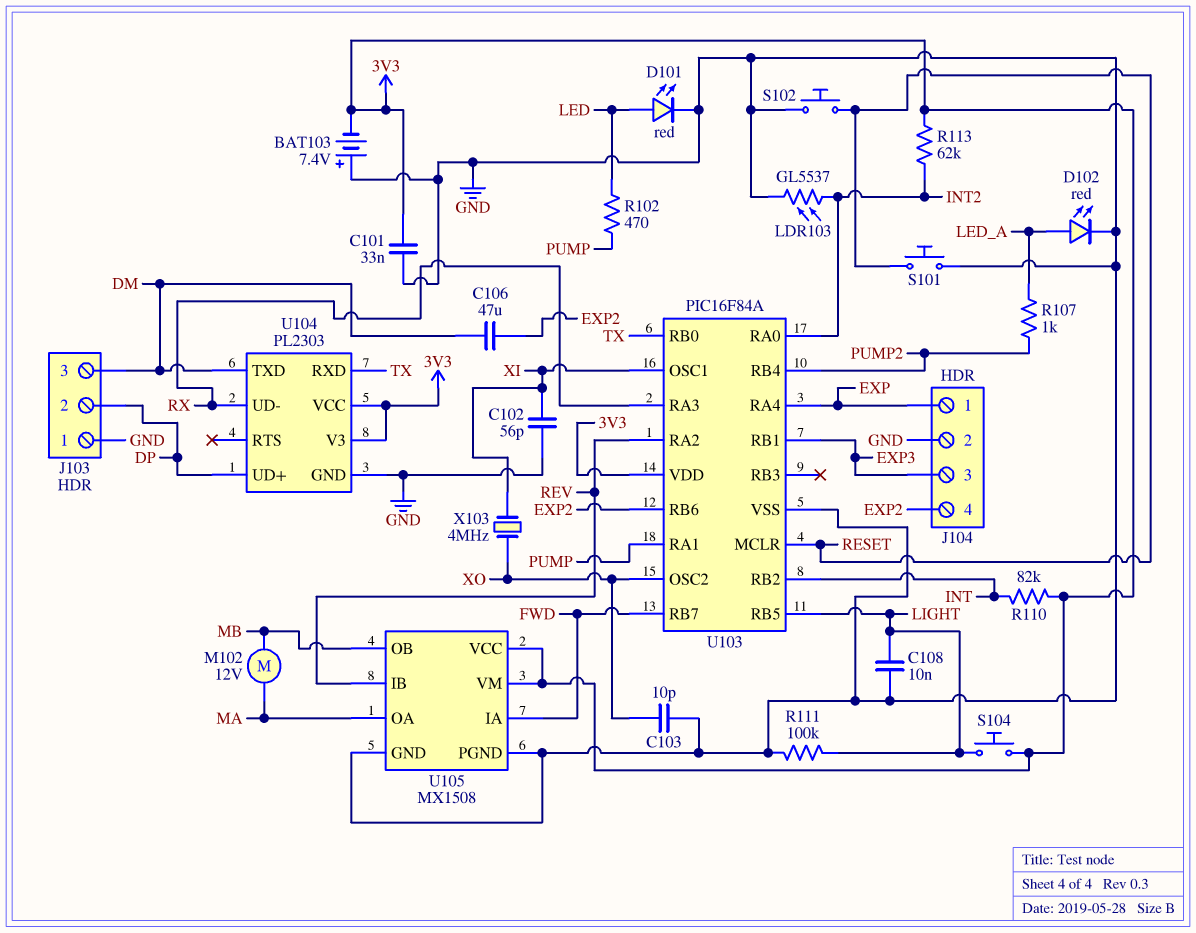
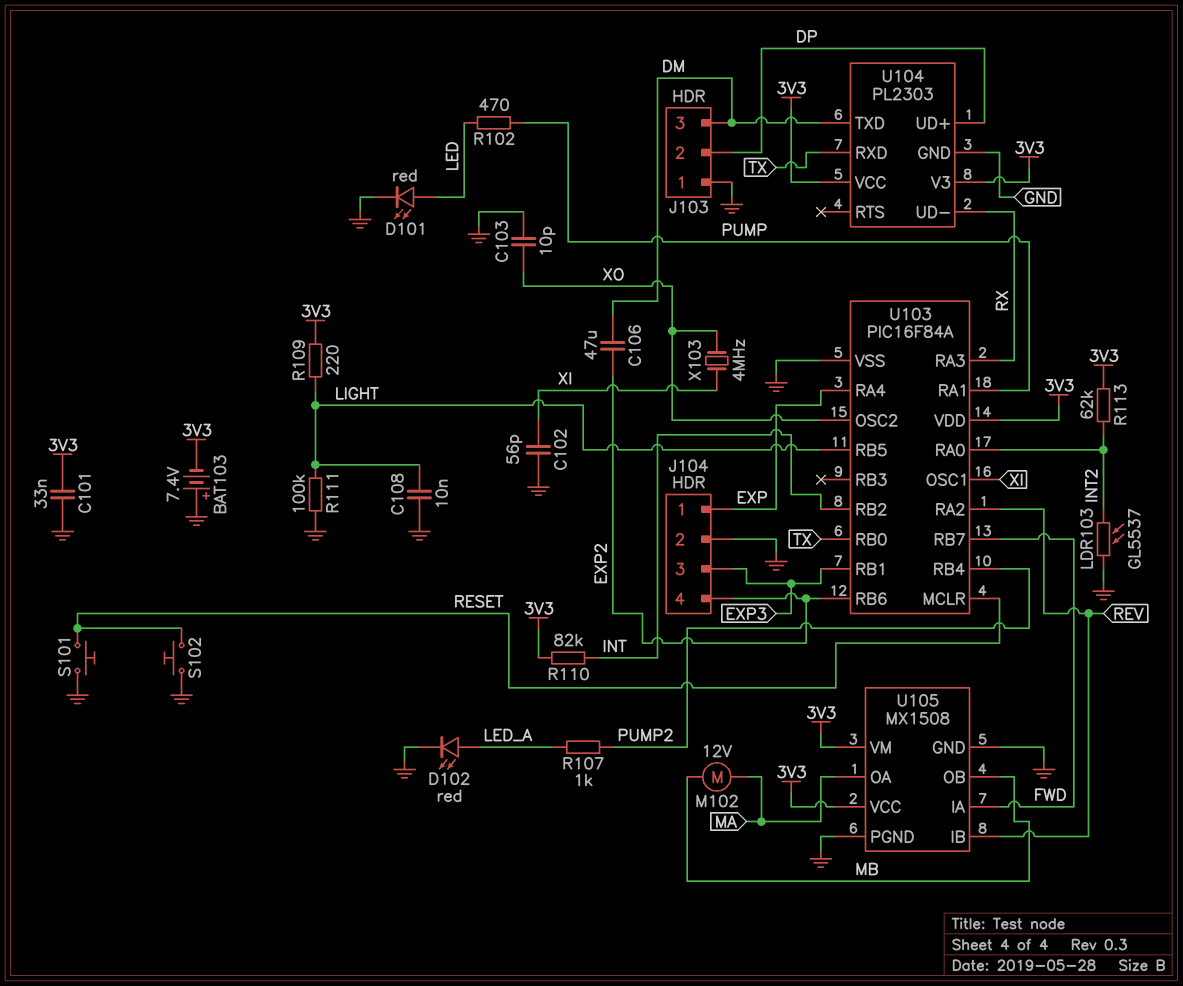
R109: none -> 220 (3V3, LIGHT)
S104: button (3V3, LIGHT) -> none

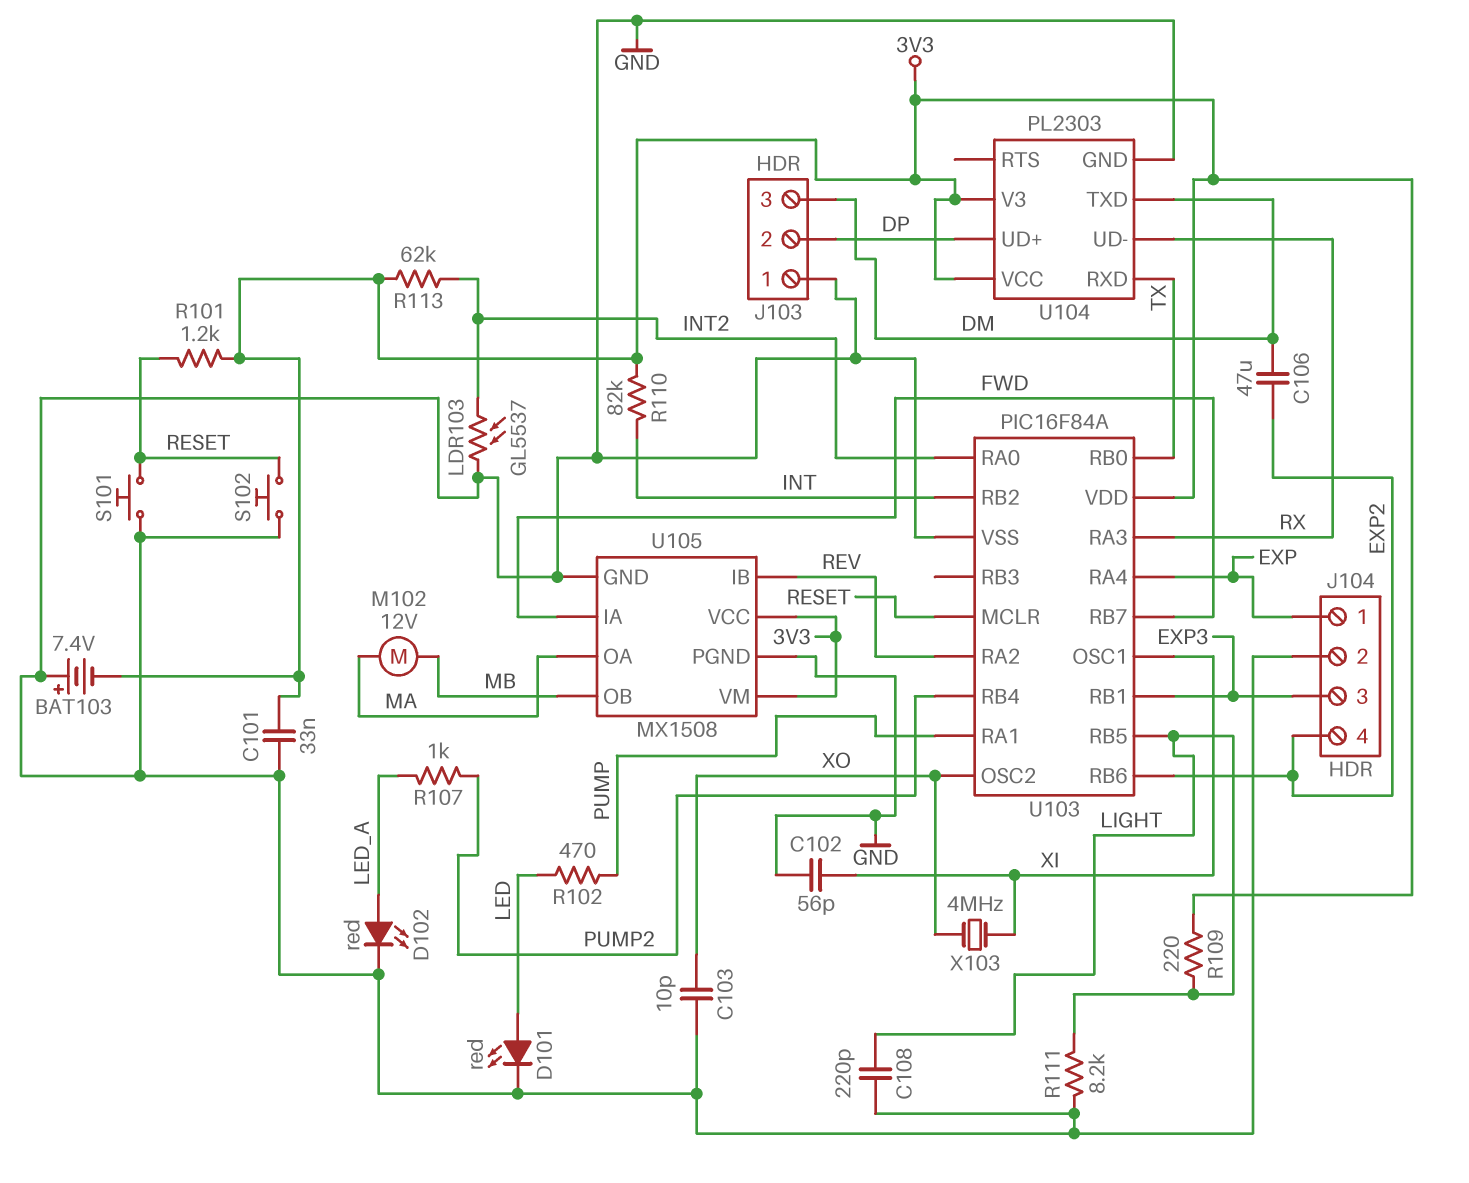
C108: 10nF (GND, LIGHT) -> 220pF (GND, LIGHT)
R101: none -> 1.2k (3V3, RESET)
R111: 100k (GND, LIGHT) -> 8.2k (GND, LIGHT)

